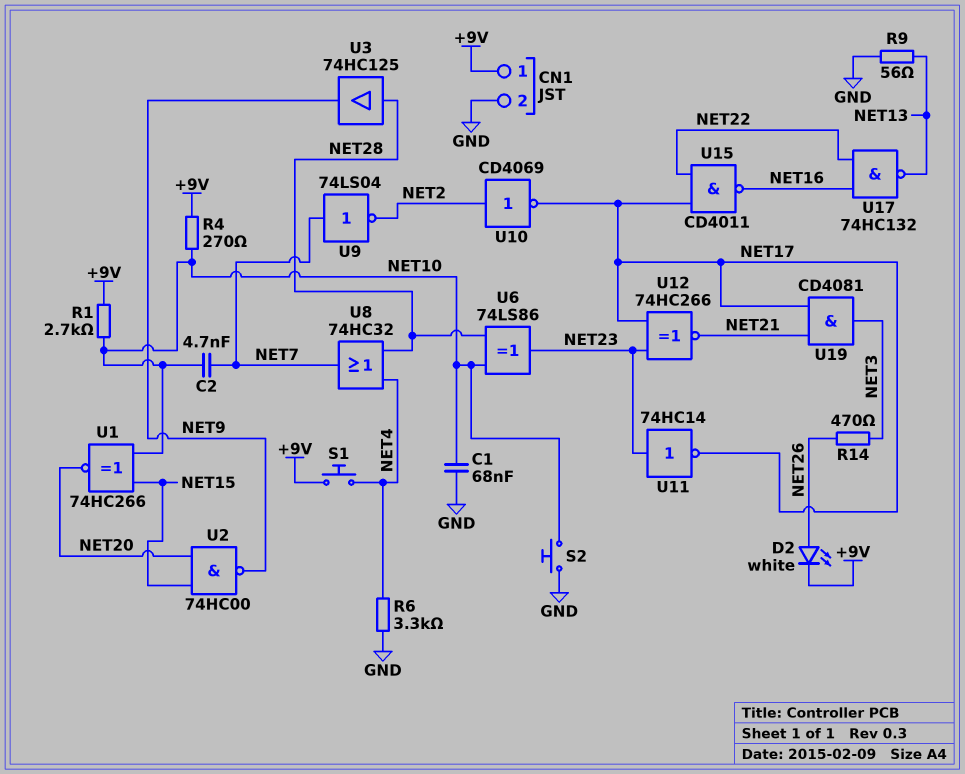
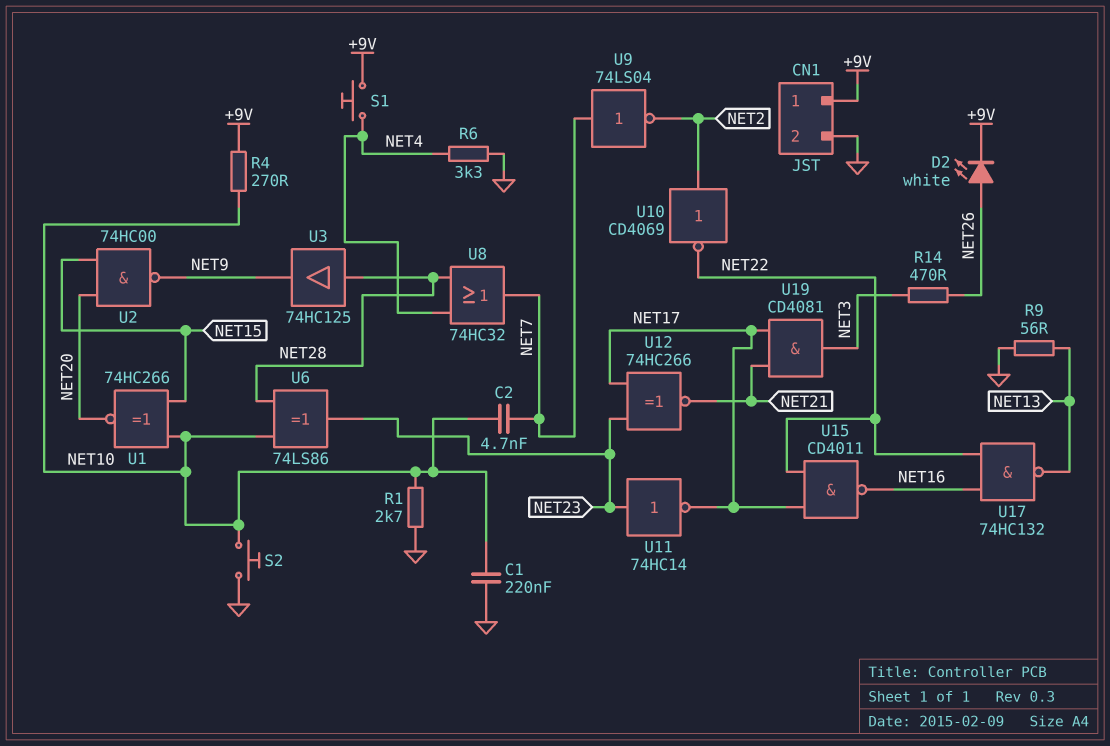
C1: 68nF (GND, NET10) -> 220nF (GND, NET10)
R1: 2.7k (+9V, NET10) -> 2.7k (GND, NET10)
U10: NOT CD4069 (in NET2, out NET17) -> NOT CD4069 (in NET2, out NET22)

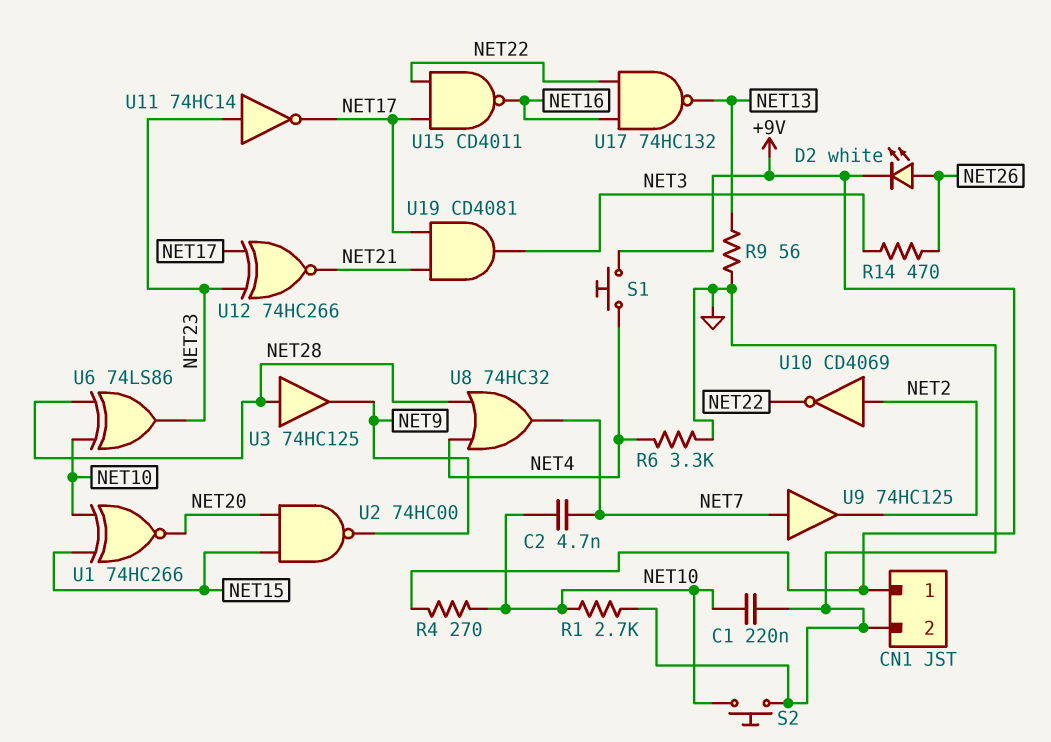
U9: NOT 74LS04 (in NET7, out NET2) -> buffer 74HC125 (in NET7, out NET2)

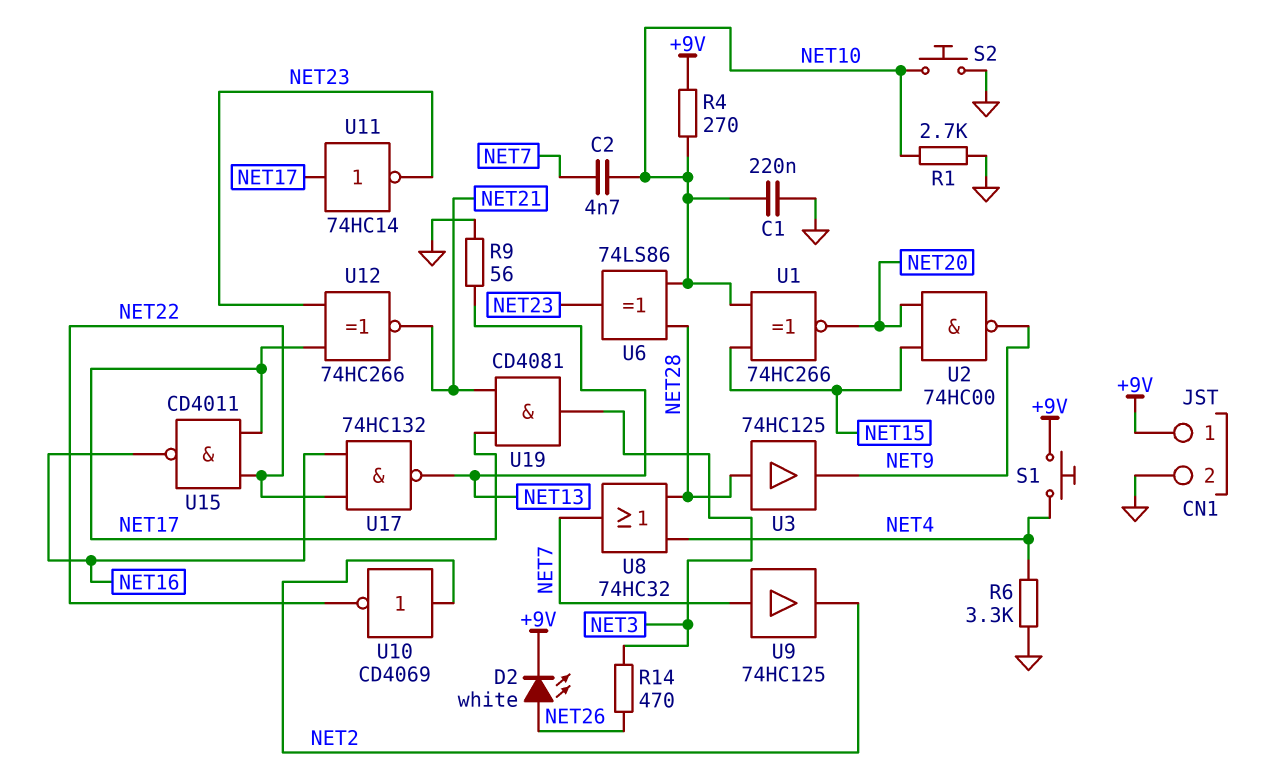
U11: NOT 74HC14 (in NET23, out NET17) -> NOT 74HC14 (in NET17, out NET23)

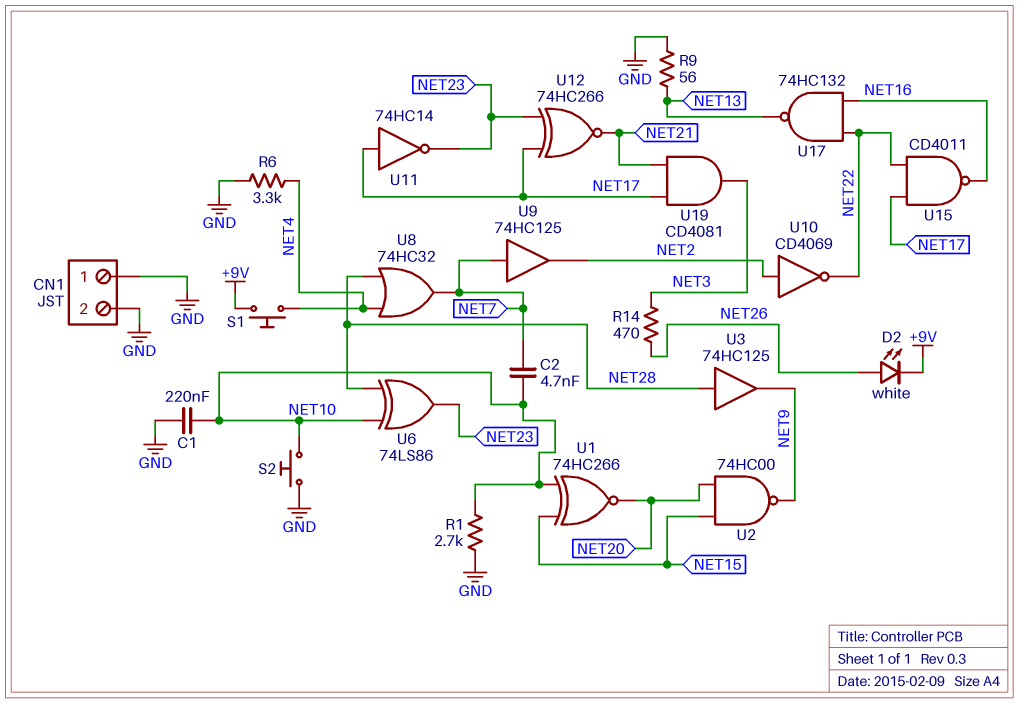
CN1 pin 1: +9V -> GND
R4: 270 (+9V, NET10) -> none

